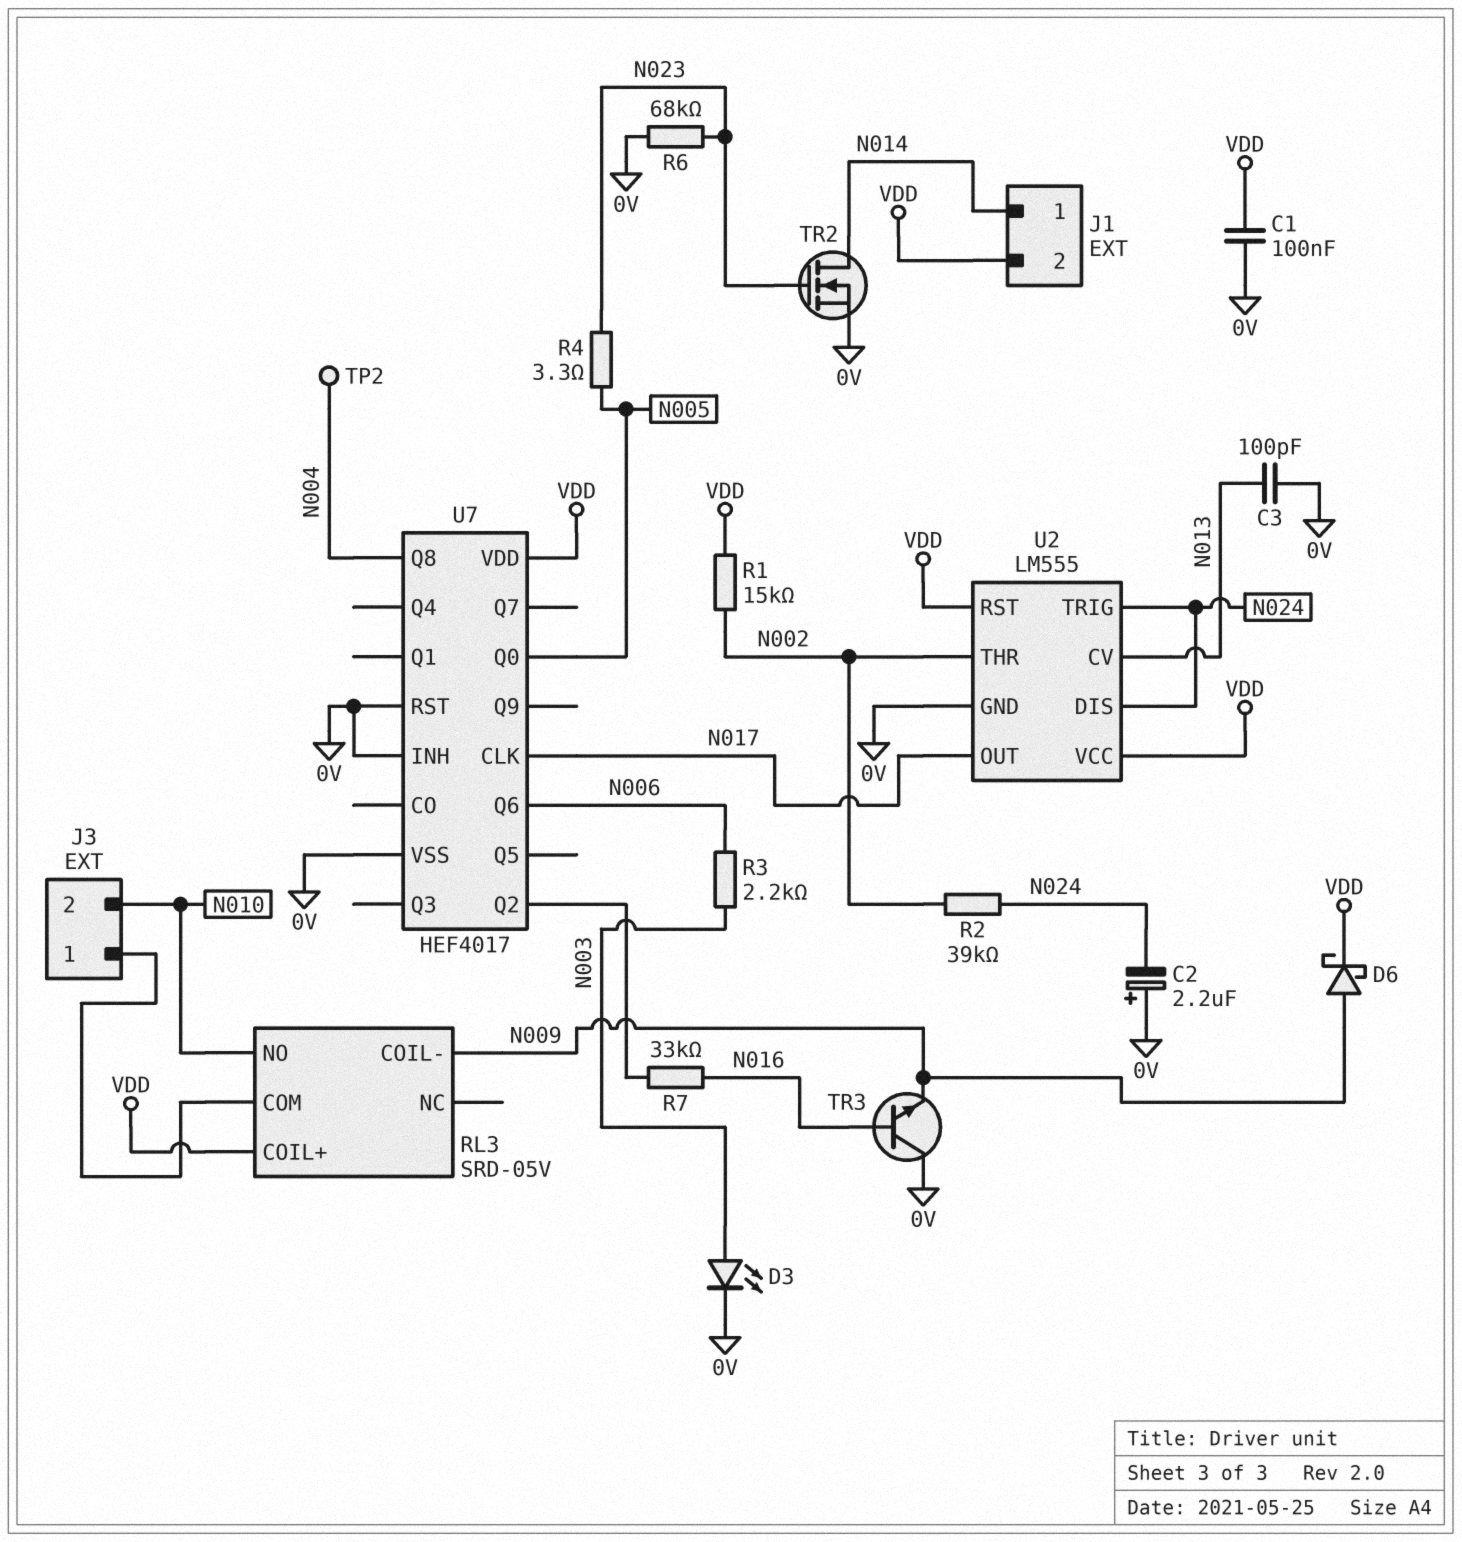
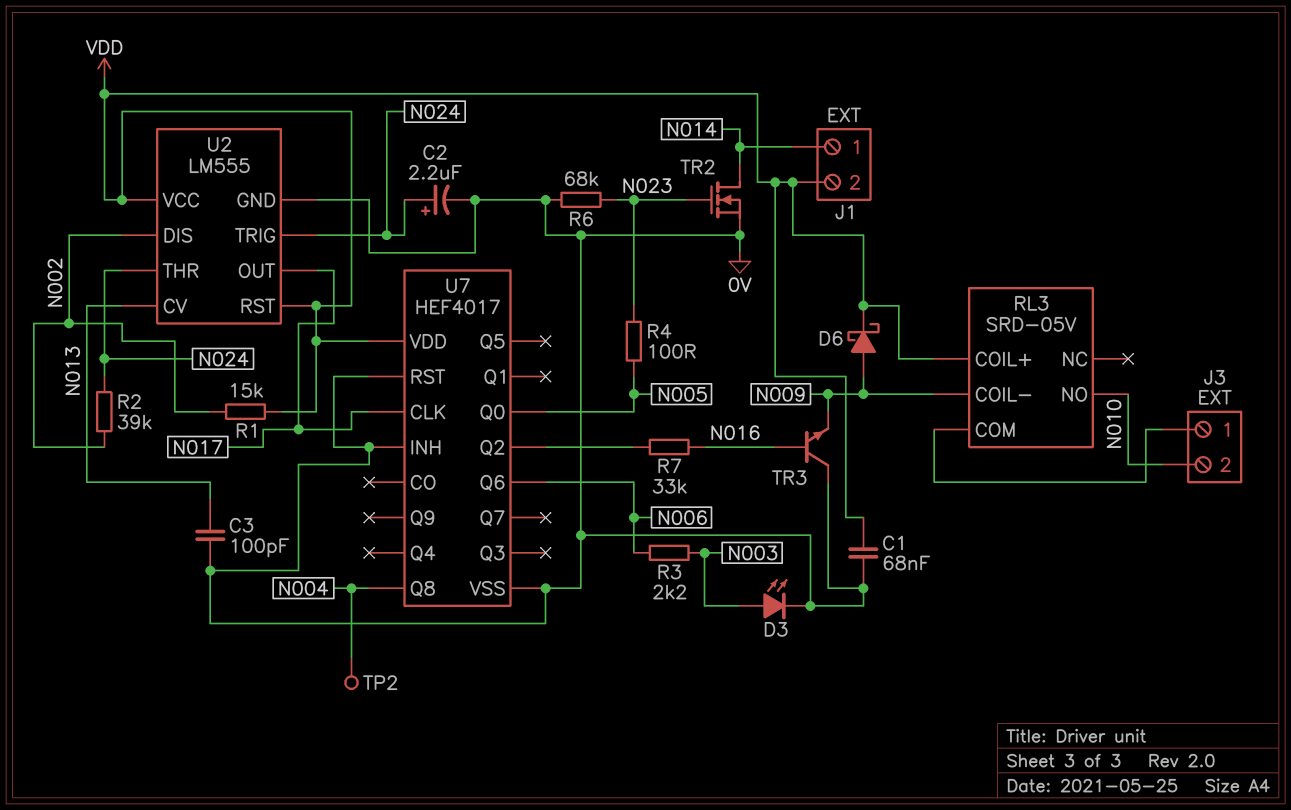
C1: 100nF (0V, VDD) -> 68nF (0V, VDD)
C2: 2.2uF (plus 0V, minus N024) -> 2.2uF (plus N024, minus 0V)
R4: 3.3 (N005, N023) -> 100 (N005, N023)
U2 pin DIS: N024 -> N002
U2 pin THR: N002 -> N024

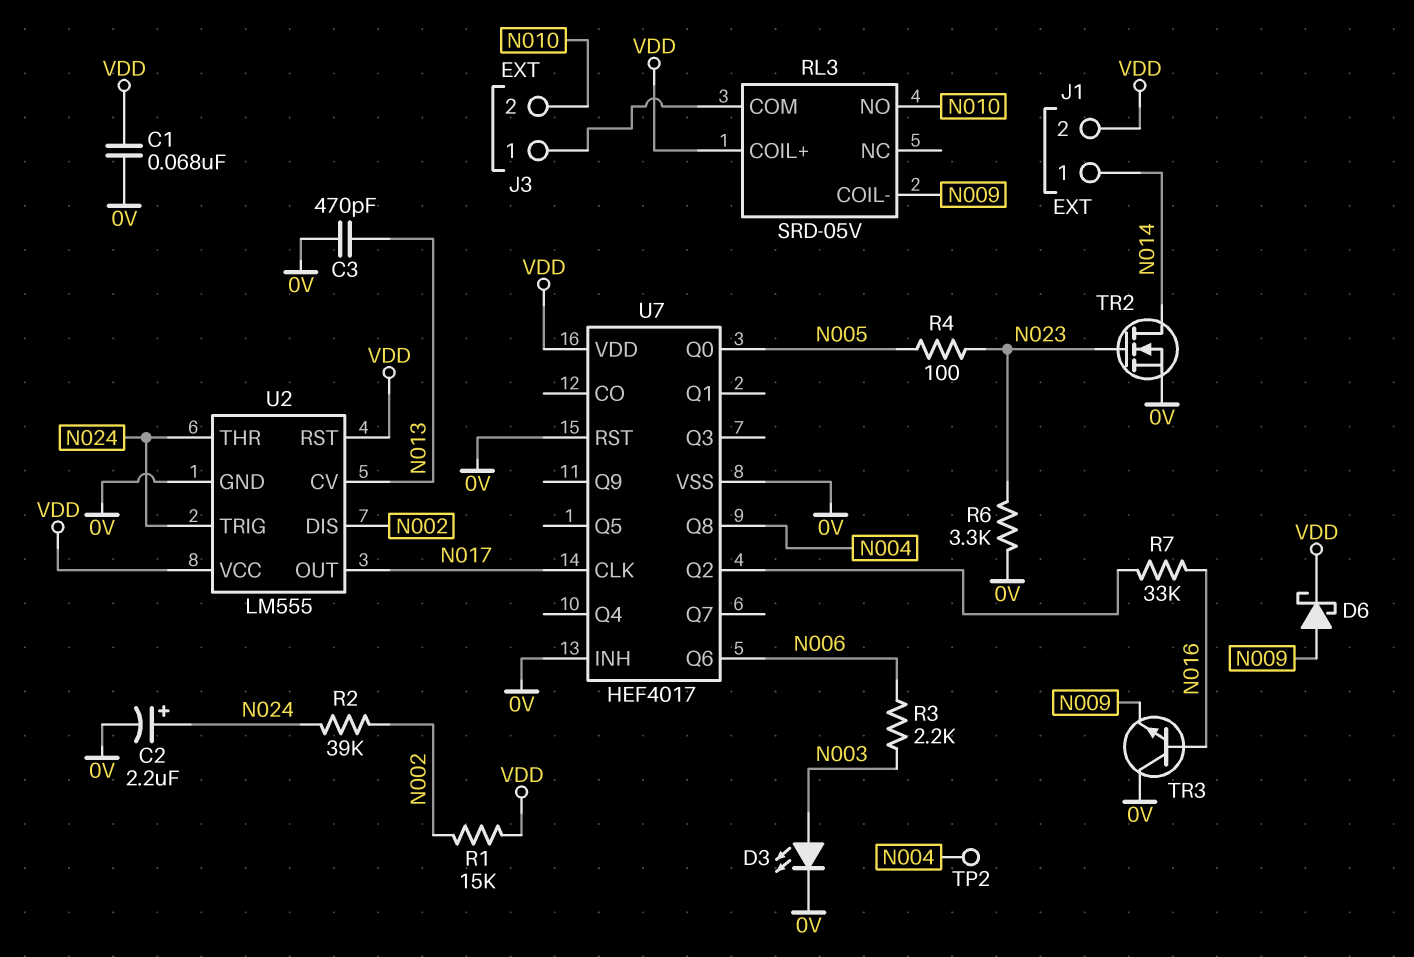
C3: 100pF (0V, N013) -> 470pF (0V, N013)
R6: 68k (0V, N023) -> 3.3k (0V, N023)

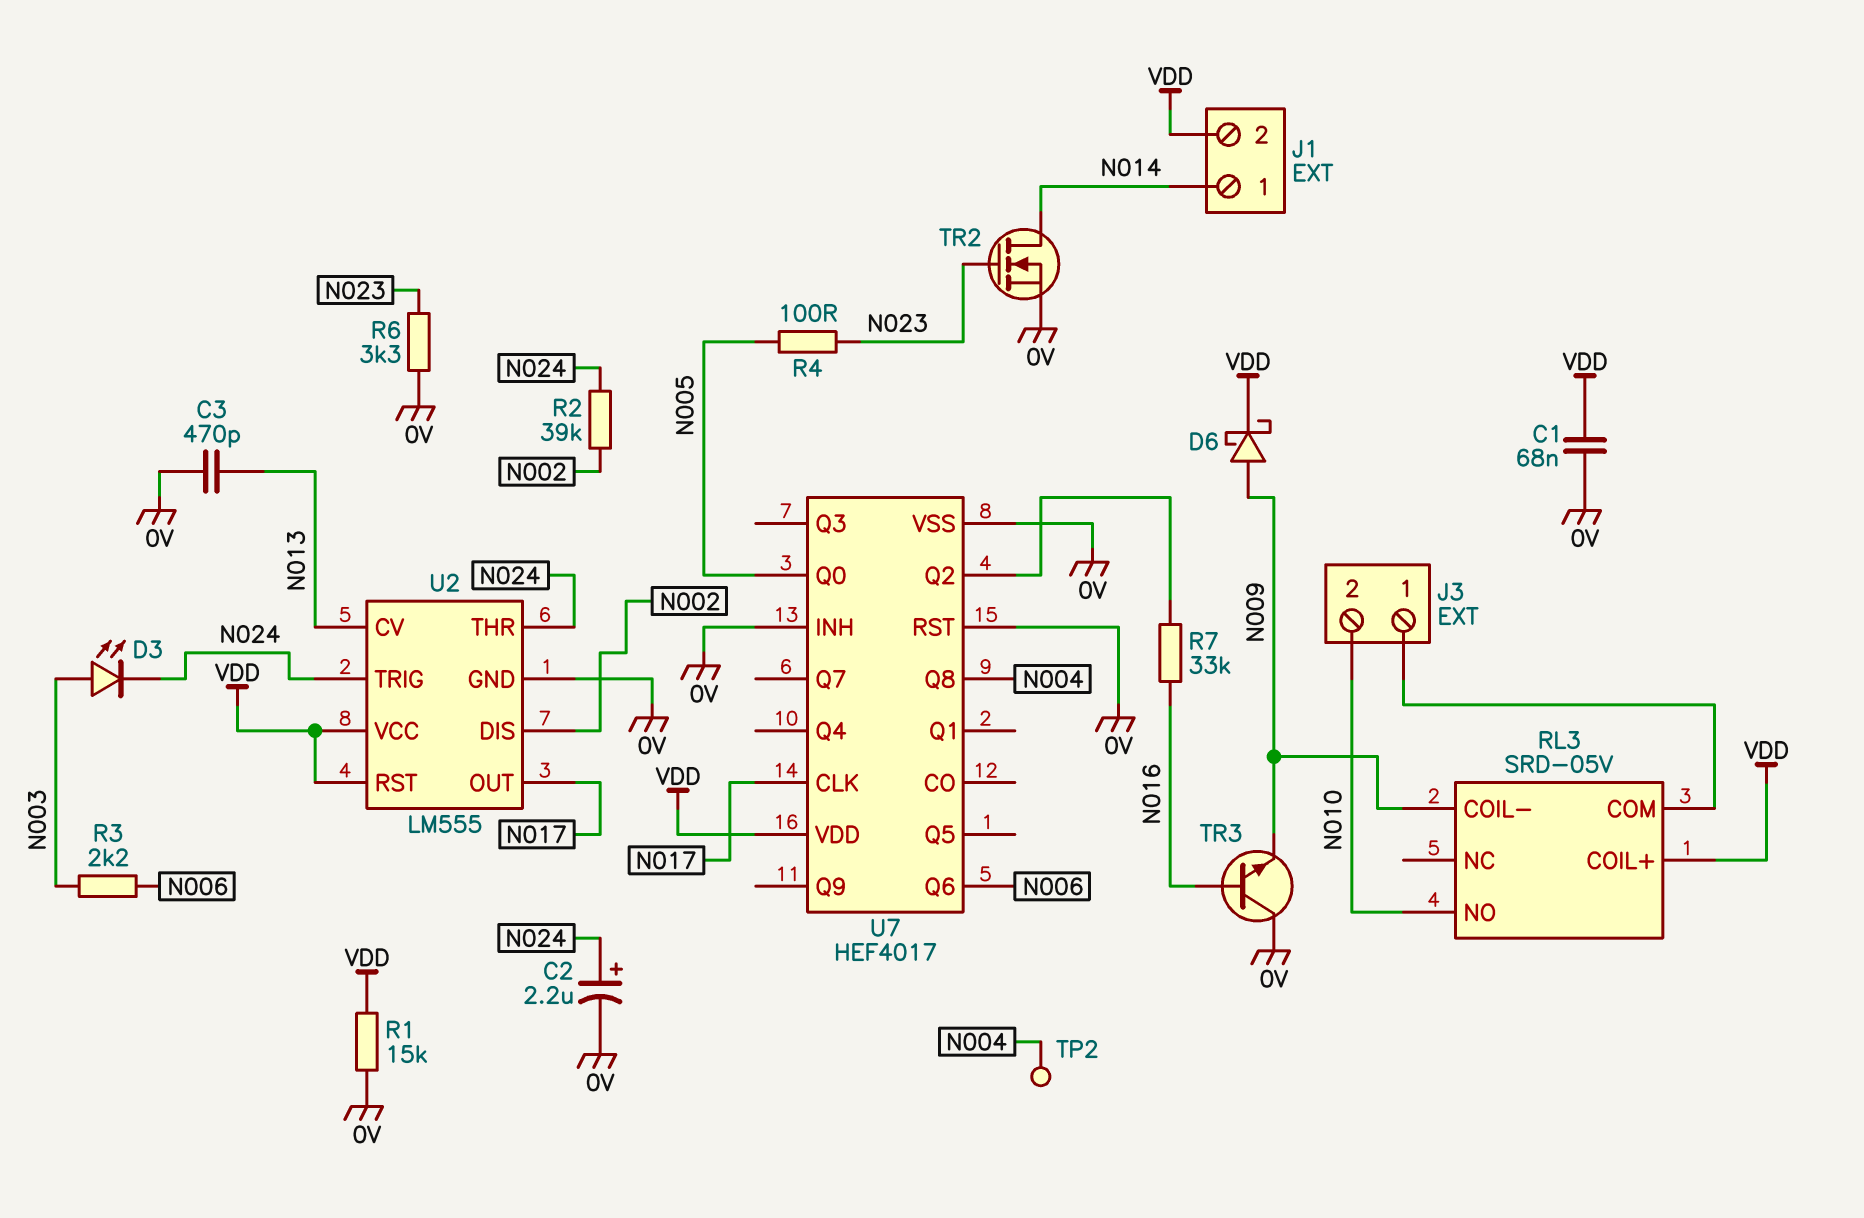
D3: LED (A N003, K 0V) -> LED (A N003, K N024)
R1: 15k (N002, VDD) -> 15k (0V, VDD)

